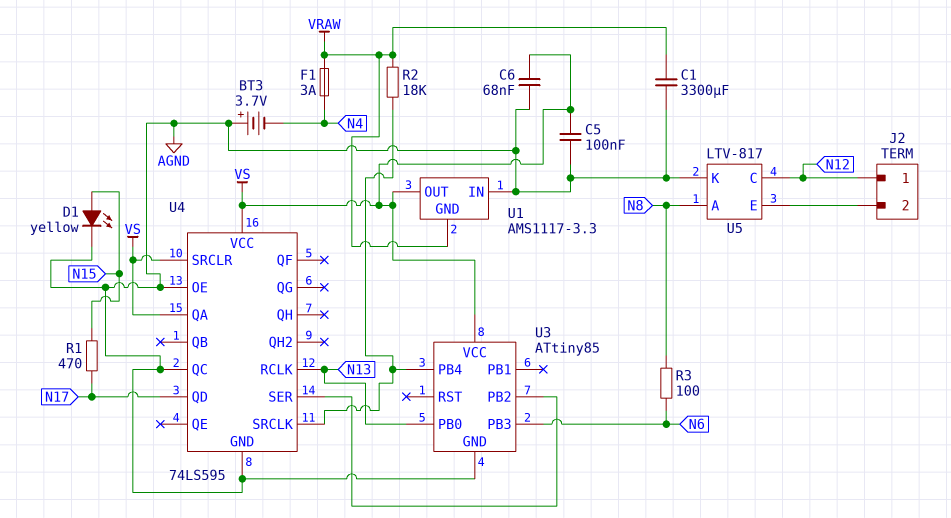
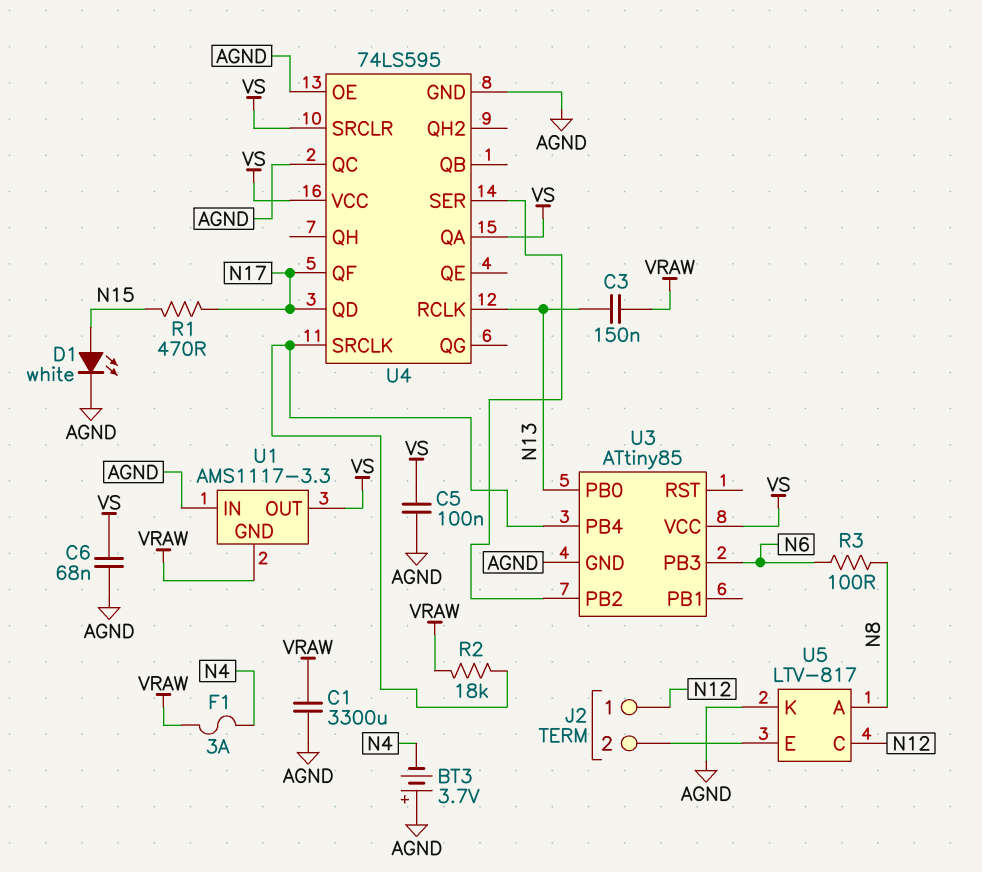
C3: none -> 150nF (N13, VRAW)
D1: LED yellow (A N15, K AGND) -> LED white (A N15, K AGND)
U4 pin QF: none -> N17

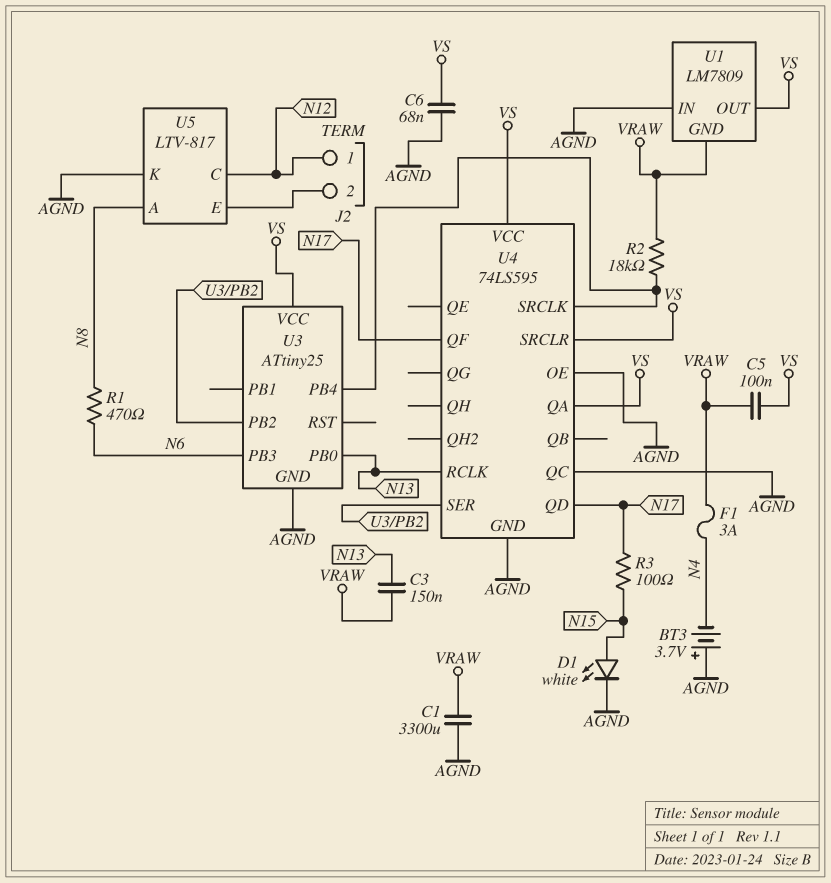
C5: 100nF (AGND, VS) -> 100nF (VRAW, VS)
R1: 470 (N15, N17) -> 470 (N6, N8)
R3: 100 (N6, N8) -> 100 (N15, N17)
U1: AMS1117-3.3 -> LM7809
U3: ATtiny85 -> ATtiny25

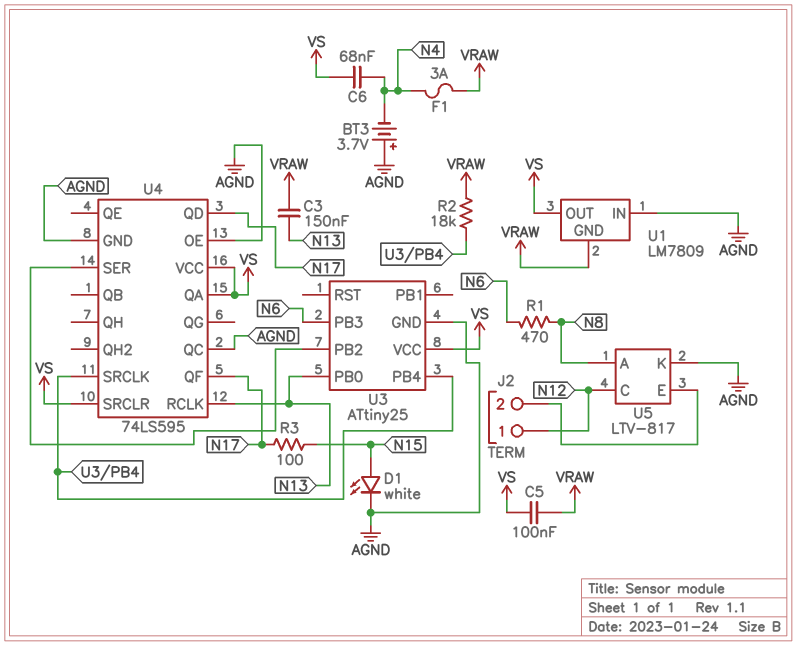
C1: 3300uF (AGND, VRAW) -> none
C6: 68nF (AGND, VS) -> 68nF (N4, VS)

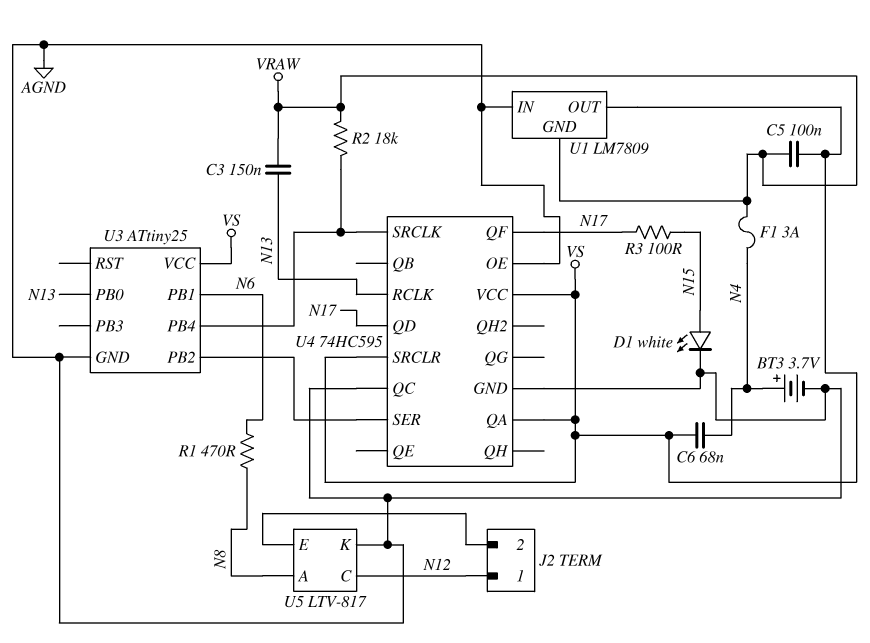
BT3: 3.7V (plus AGND, minus N4) -> 3.7V (plus N4, minus AGND)
U3 pin PB1: none -> N6
U3 pin PB3: N6 -> none
U4: 74LS595 -> 74HC595

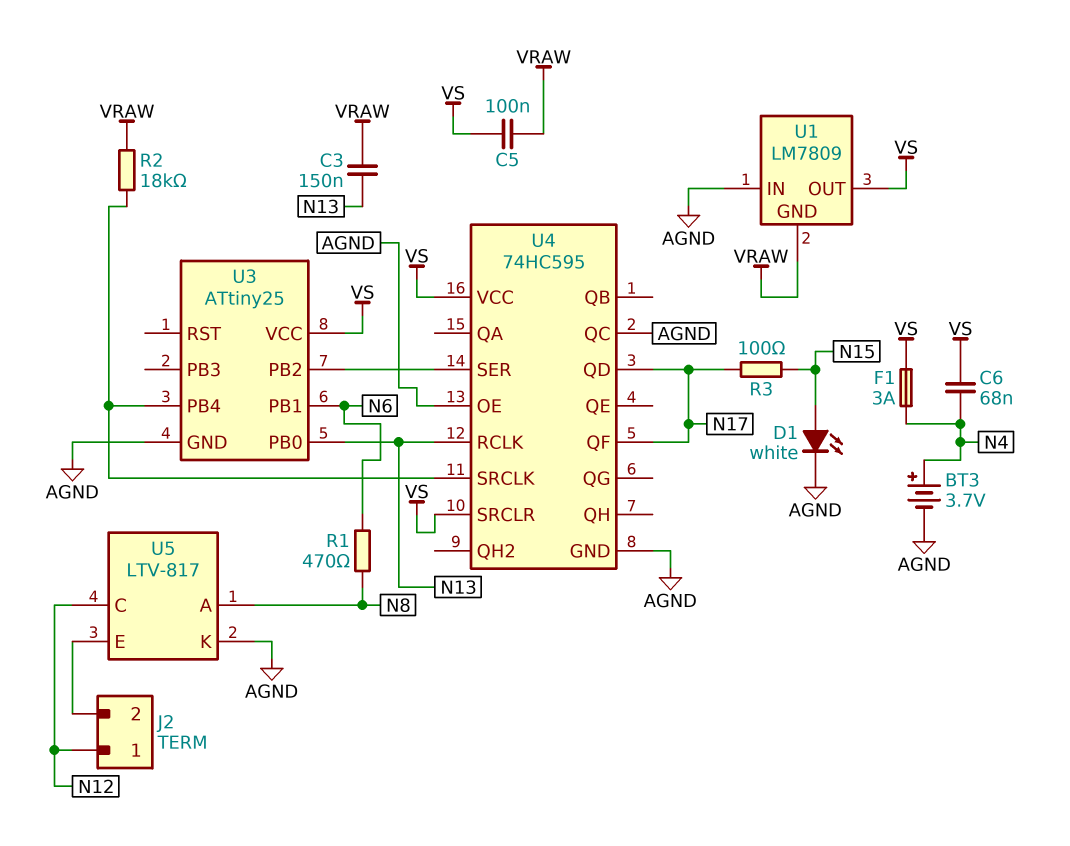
F1: 3A (N4, VRAW) -> 3A (N4, VS)
U4 pin QA: VS -> none

